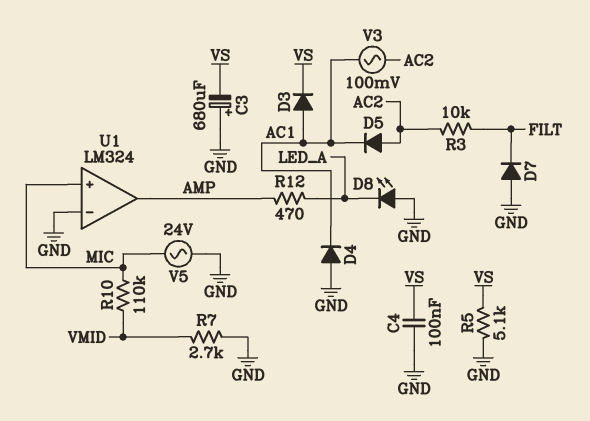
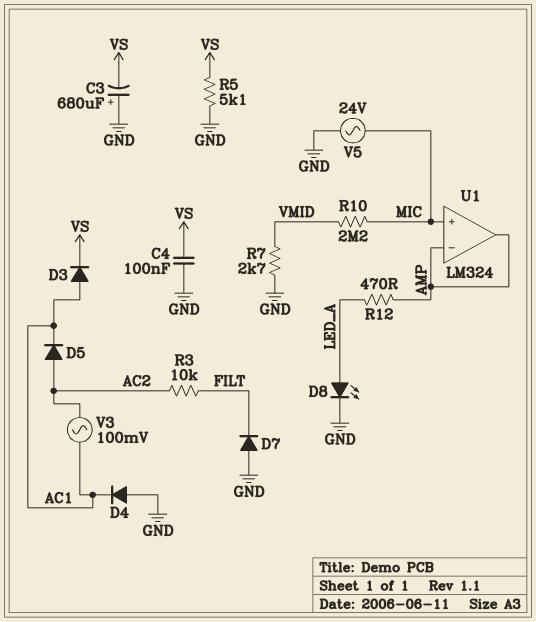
D8: LED (A GND, K LED_A) -> LED (A LED_A, K GND)
R10: 110k (MIC, VMID) -> 2.2M (MIC, VMID)
U1 pin in-: GND -> AMP

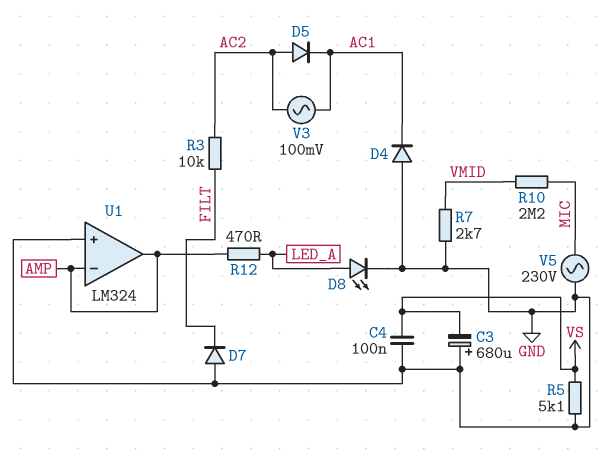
D3: diode (A AC1, K VS) -> none
U1 pin in+: MIC -> GND
V5: AC 24V (GND, MIC) -> AC 230V (GND, MIC)

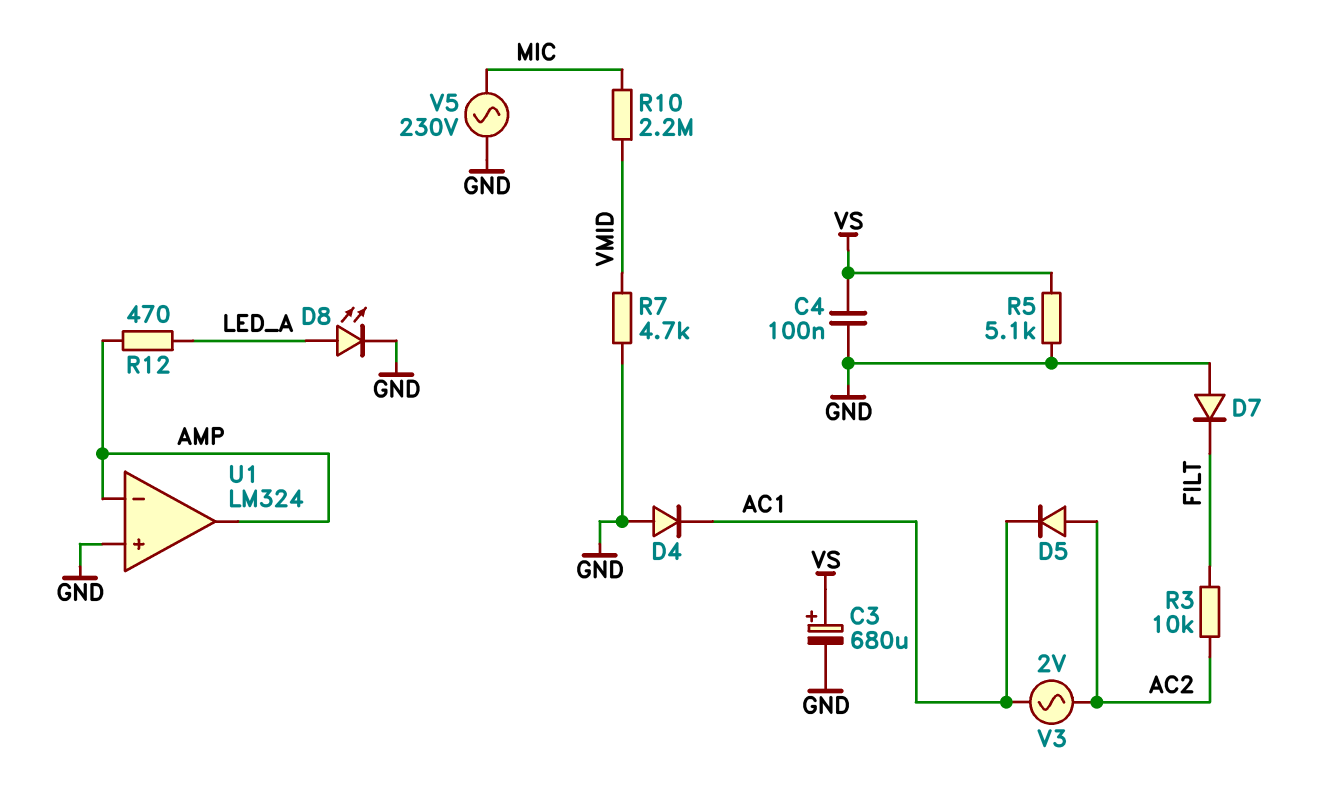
C3: 680uF (plus GND, minus VS) -> 680uF (plus VS, minus GND)
R7: 2.7k (GND, VMID) -> 4.7k (GND, VMID)
V3: AC 100mV (AC1, AC2) -> AC 2V (AC1, AC2)

